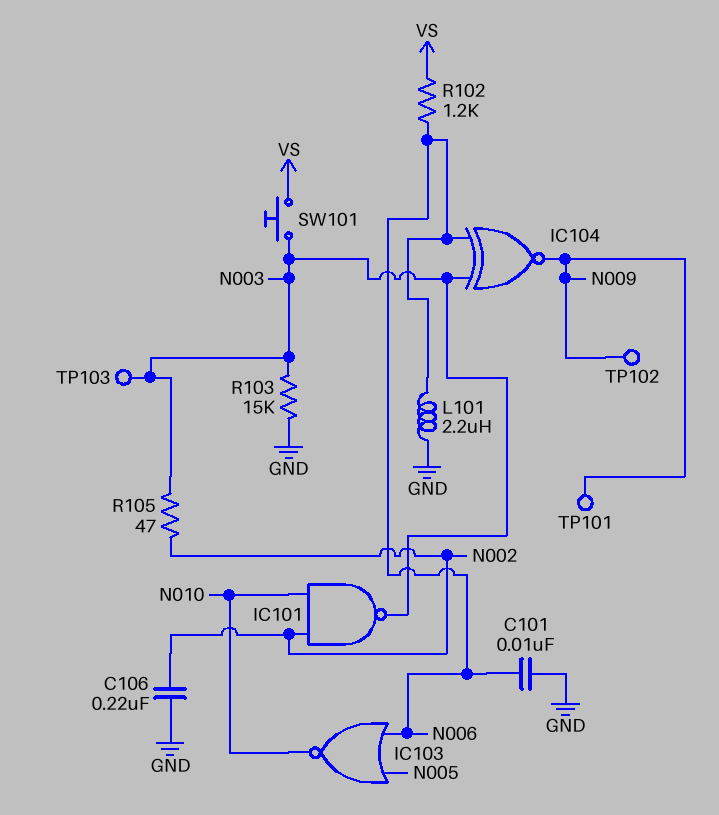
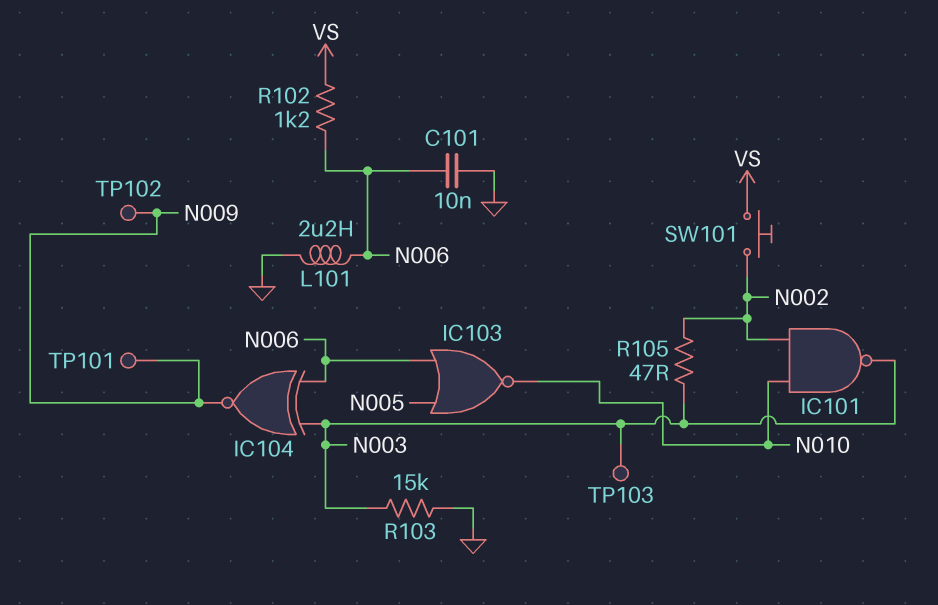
C106: 220nF (GND, N002) -> none
SW101: button (N003, VS) -> button (N002, VS)

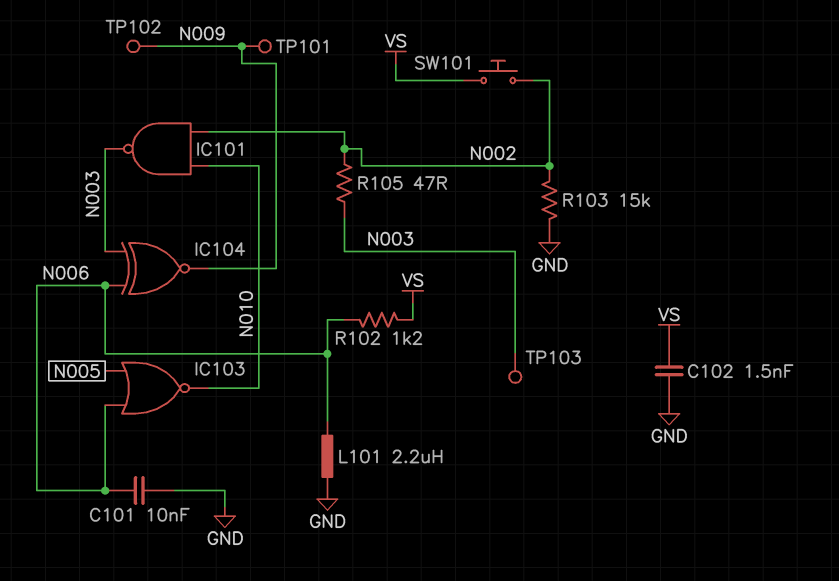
C102: none -> 1.5nF (GND, VS)
R103: 15k (GND, N003) -> 15k (GND, N002)

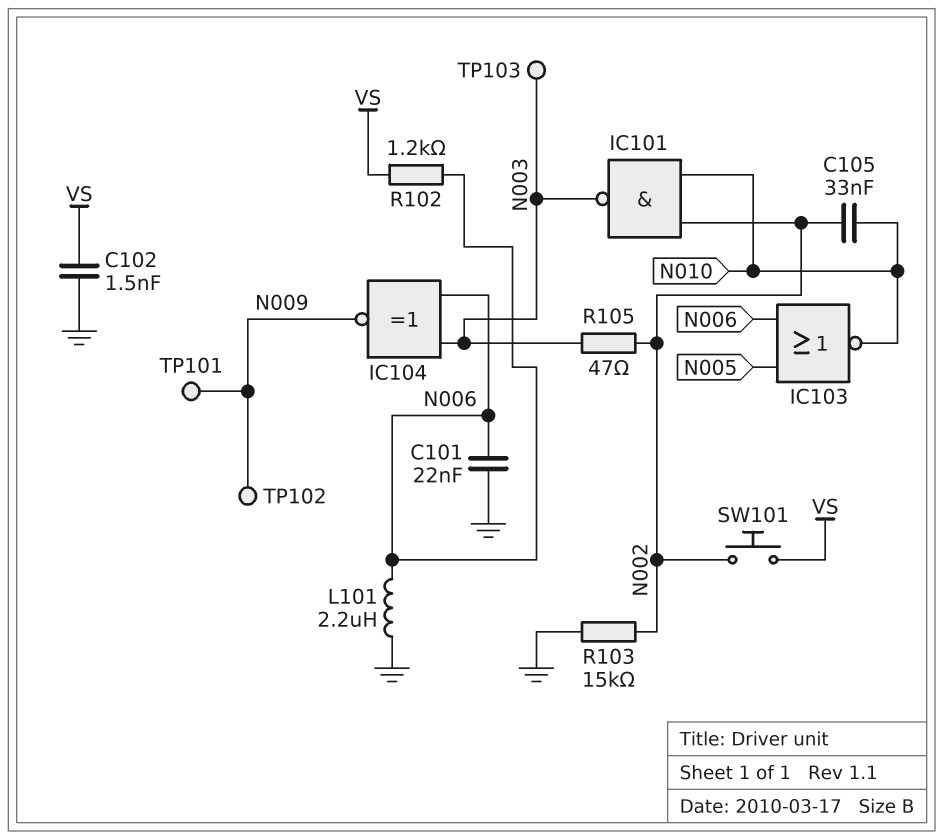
C101: 10nF (GND, N006) -> 22nF (GND, N006)
C105: none -> 33nF (N002, N010)

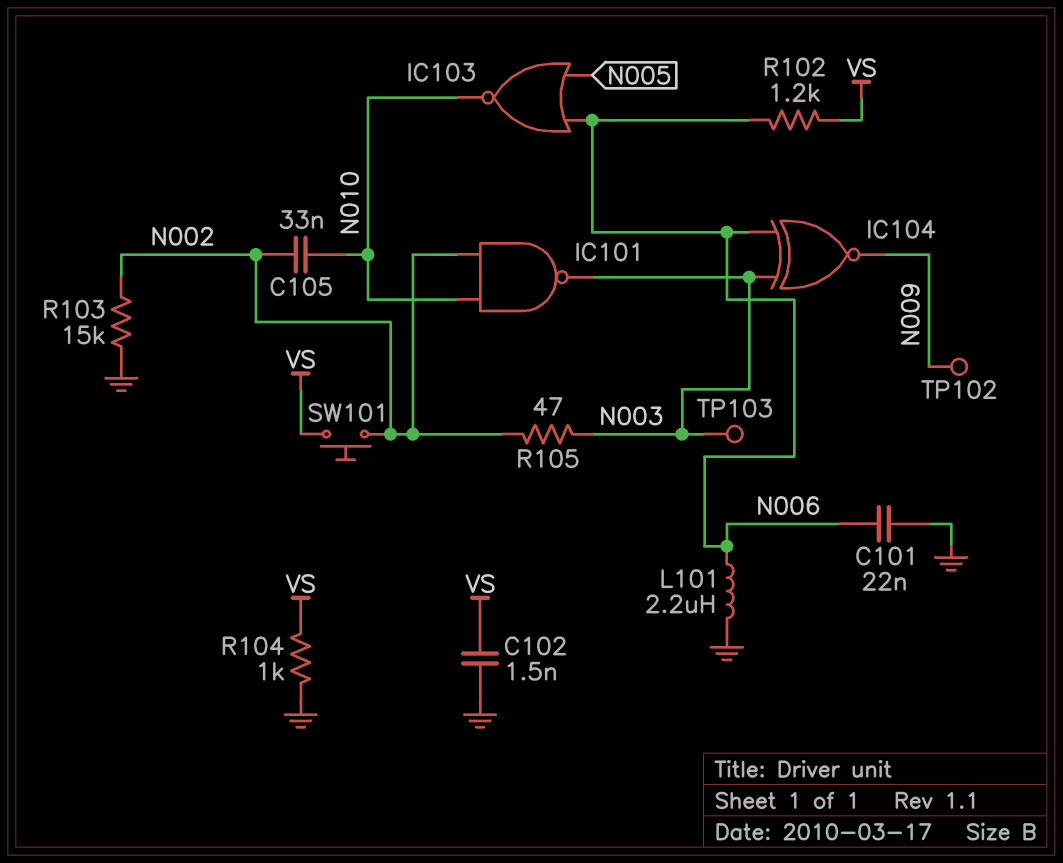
R104: none -> 1k (GND, VS)
TP101: test point (N009) -> none

